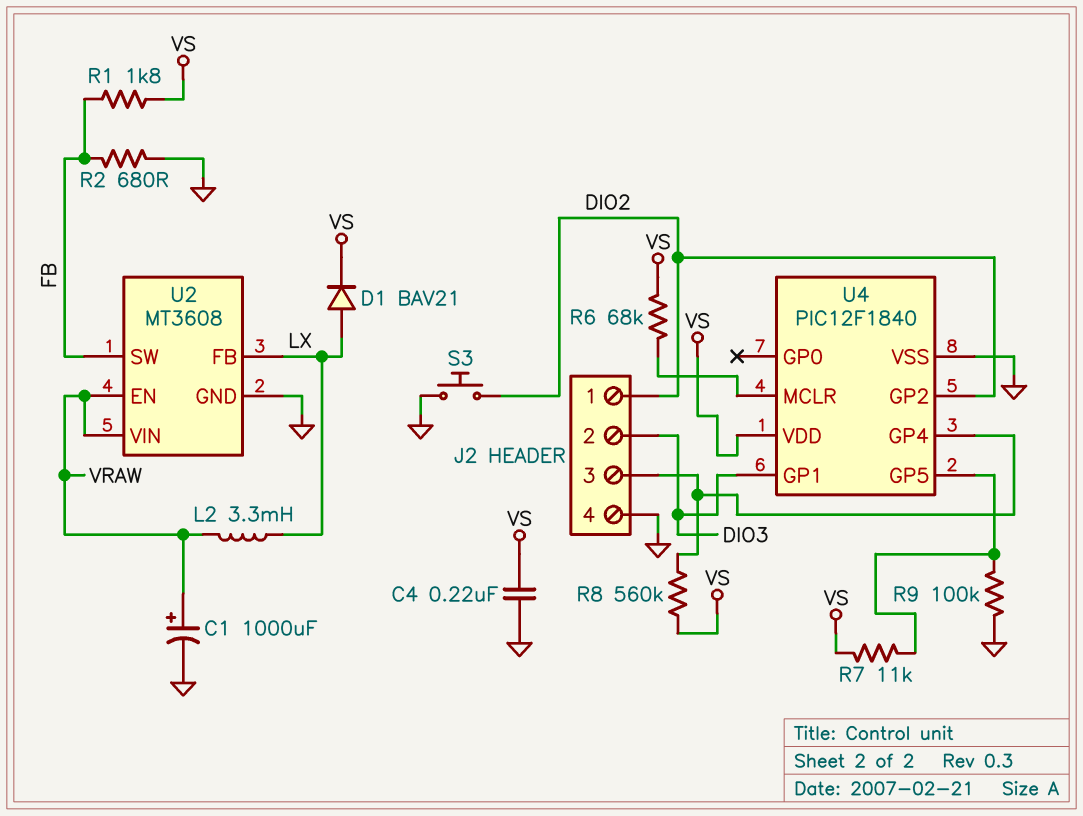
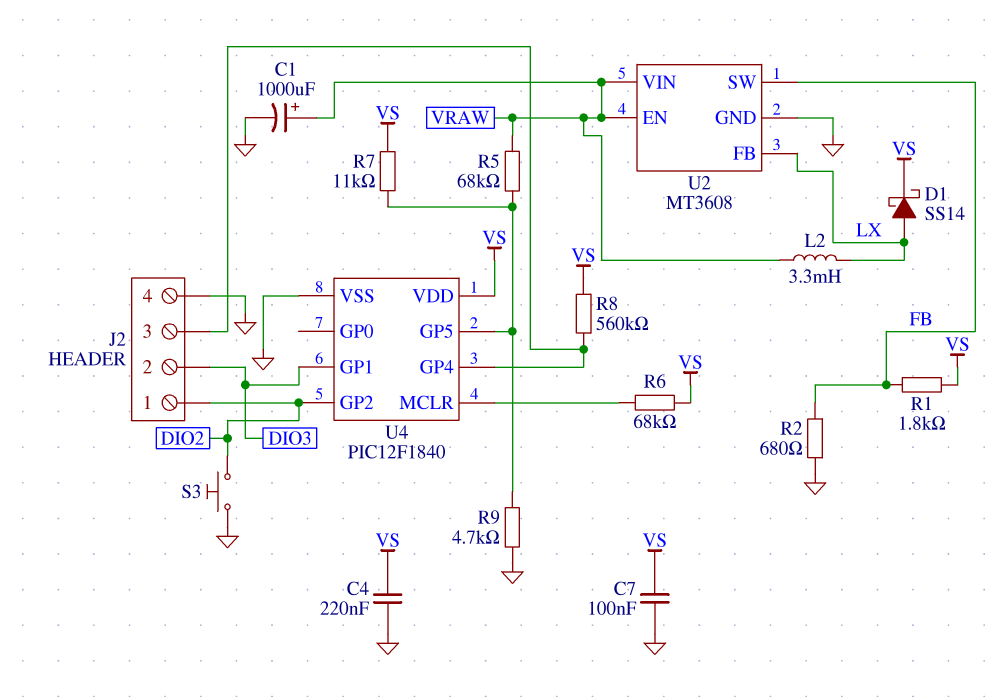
C7: none -> 100nF (GND, VS)
D1: diode BAV21 (A LX, K VS) -> schottky SS14 (A LX, K VS)
R5: none -> 68k (U4/GP5, VRAW)
R9: 100k (GND, U4/GP5) -> 4.7k (GND, U4/GP5)

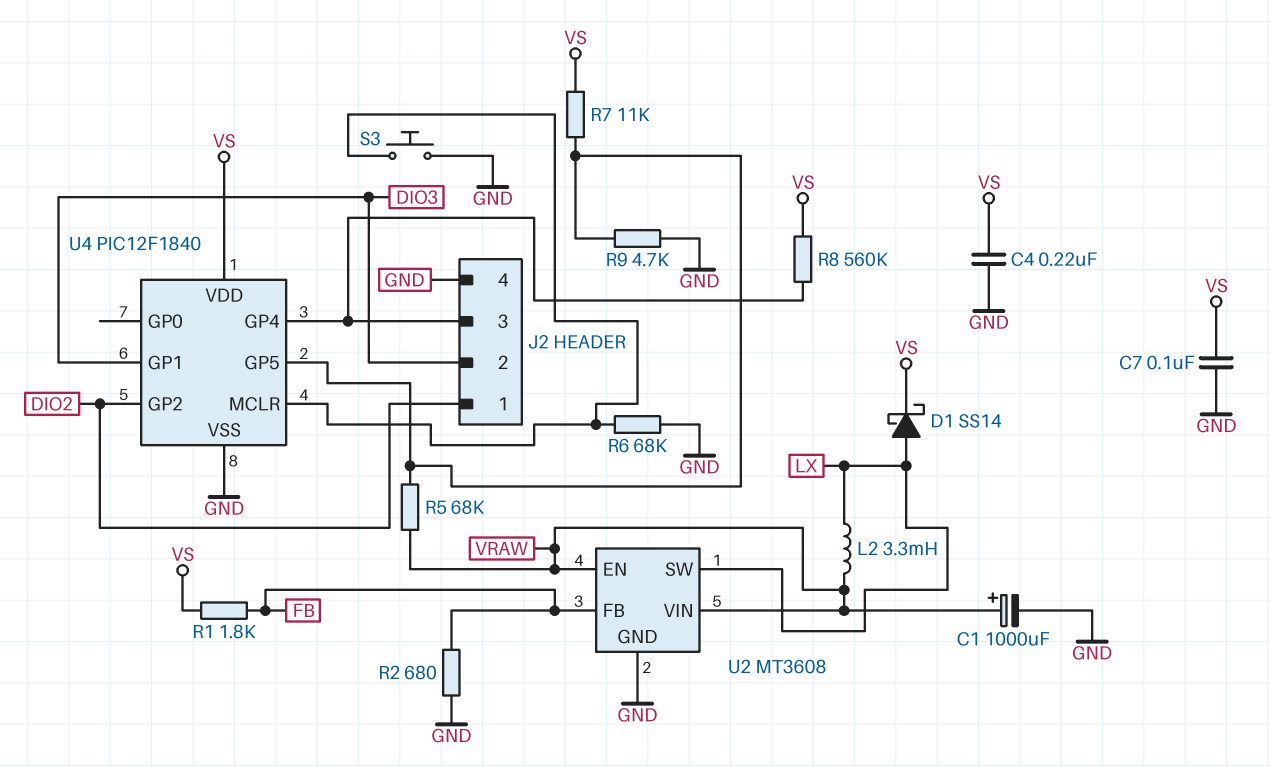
R6: 68k (U4/MCLR, VS) -> 68k (GND, U4/MCLR)
S3: button (DIO2, GND) -> button (GND, U4/MCLR)
U2 pin FB: LX -> FB
U2 pin SW: FB -> LX

